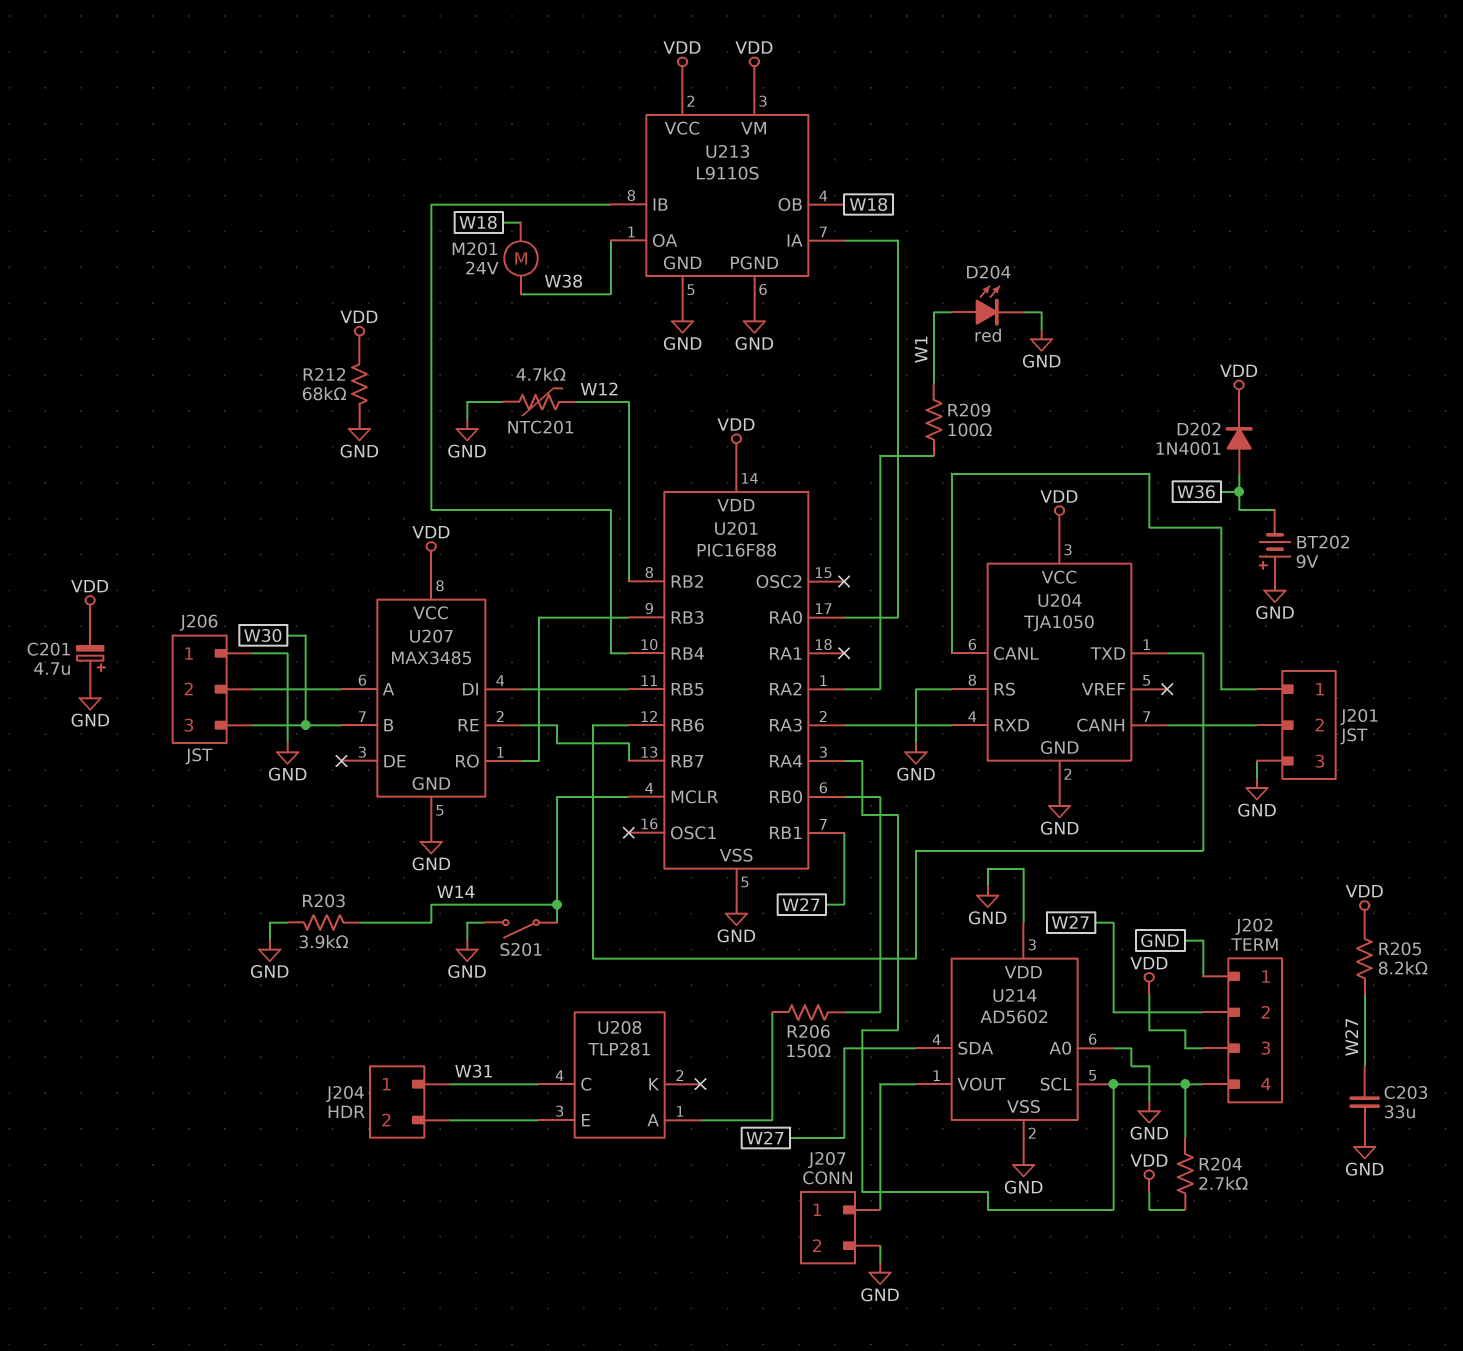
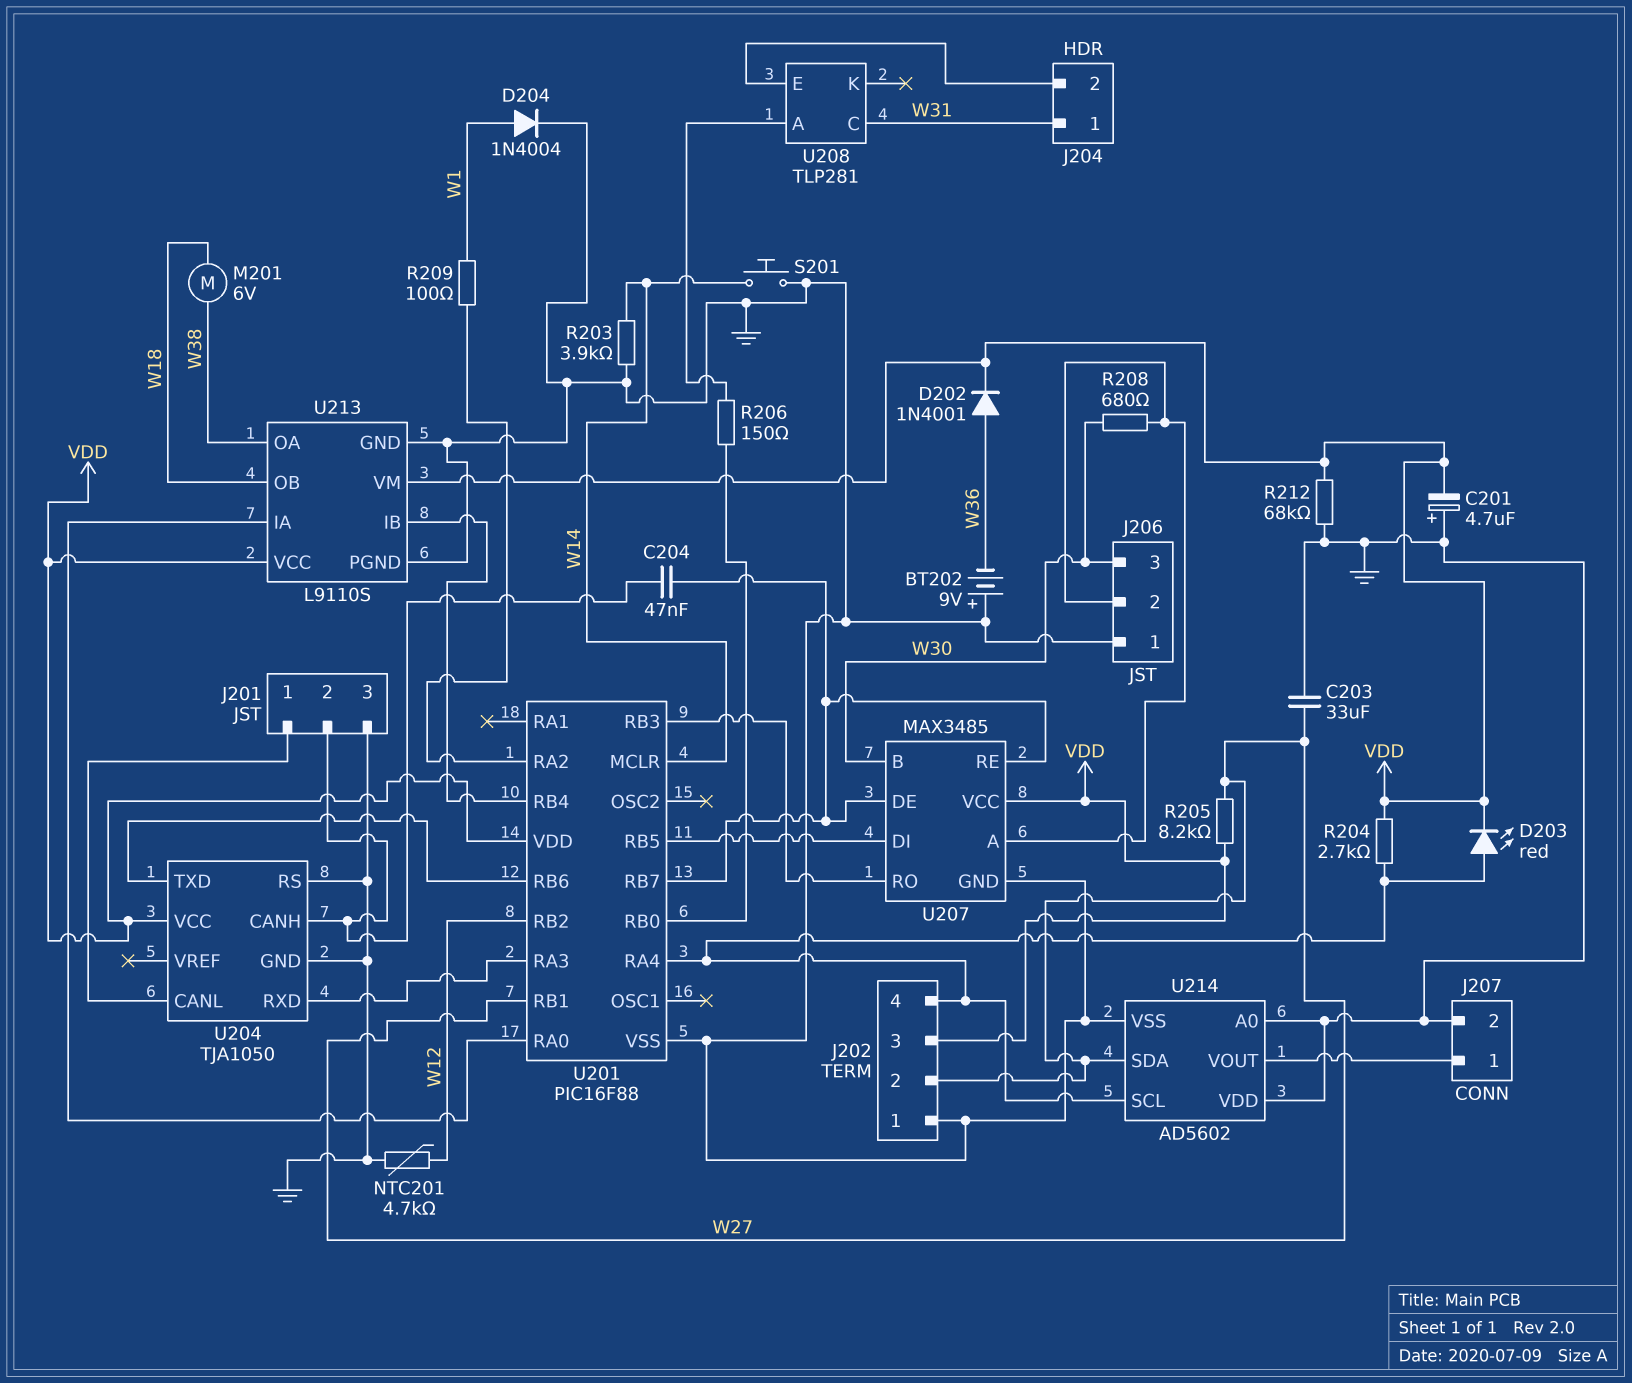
C204: none -> 47nF (J201/2, U201/RB7)
D203: none -> LED red (A J202/4, K VDD)
D204: LED red (A W1, K GND) -> diode 1N4004 (A W1, K GND)
M201: motor 24V (W18, W38) -> motor 6V (W18, W38)
R208: none -> 680 (J206/2, W30)
S201: switch (GND, W14) -> button (GND, W14)
U207 pin DE: none -> U201/RB7

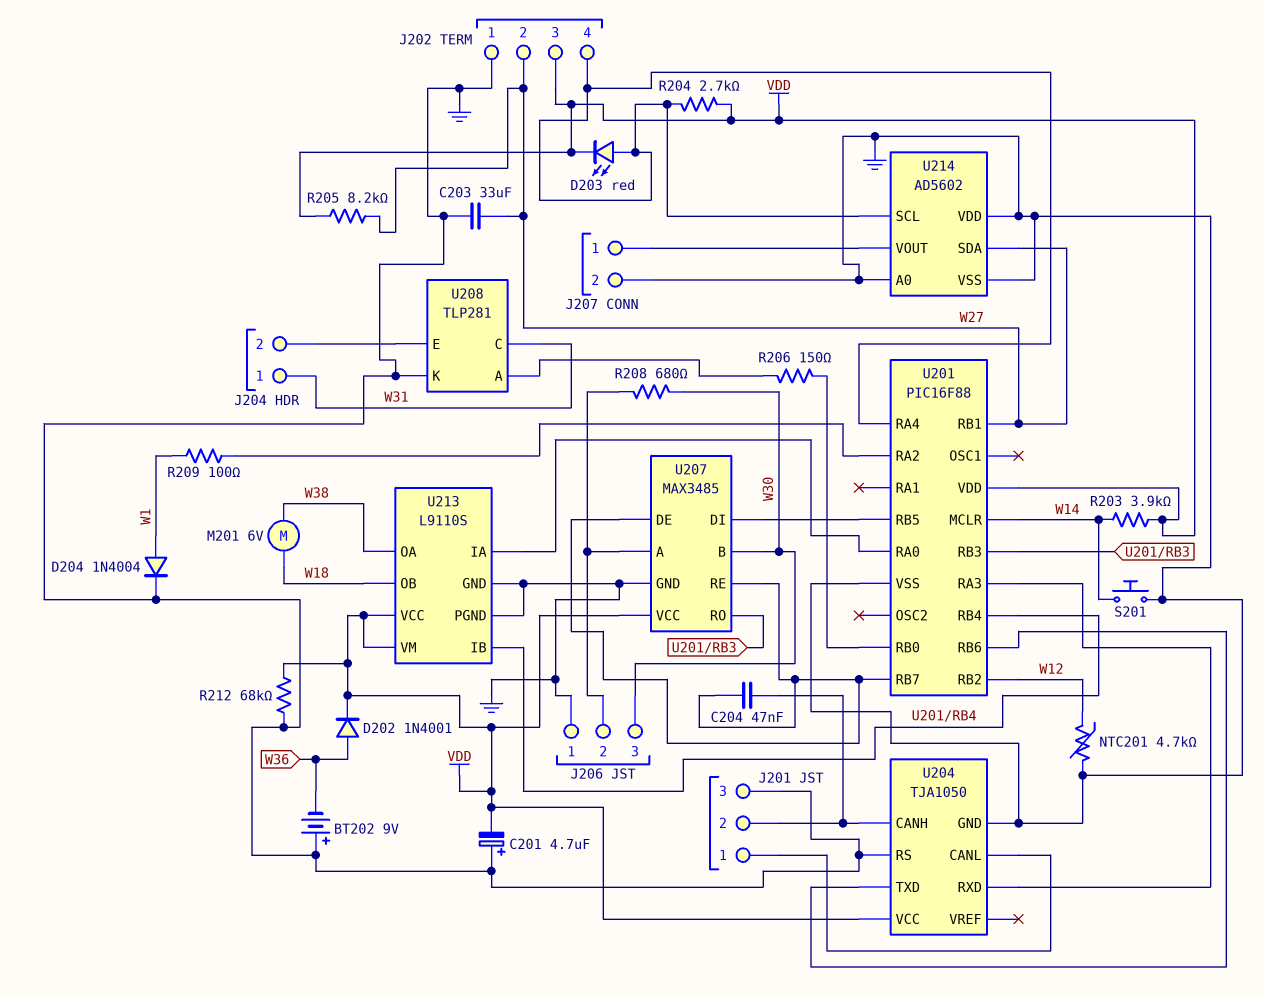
R203: 3.9k (GND, W14) -> 3.9k (VDD, W14)
U208 pin K: none -> GND

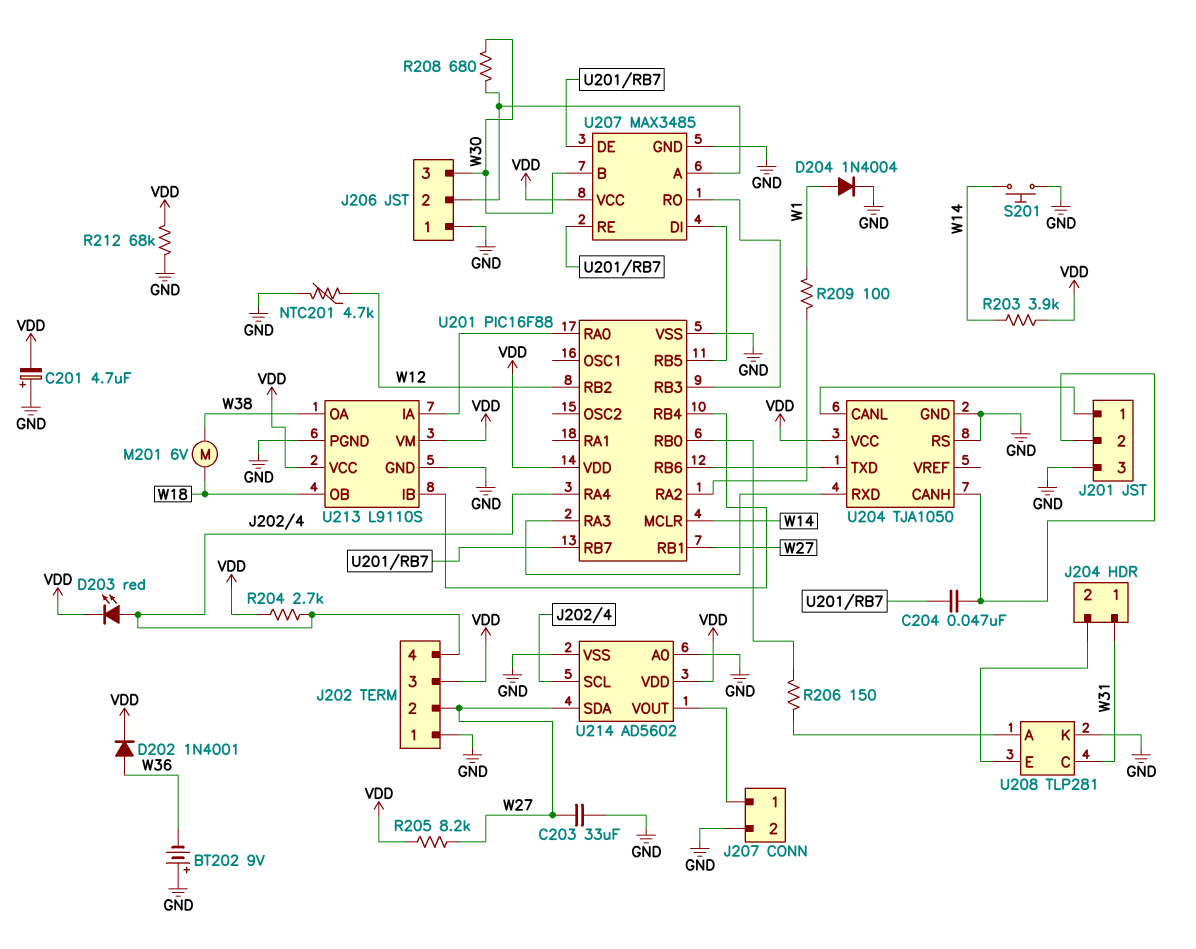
U214 pin VDD: GND -> VDD

